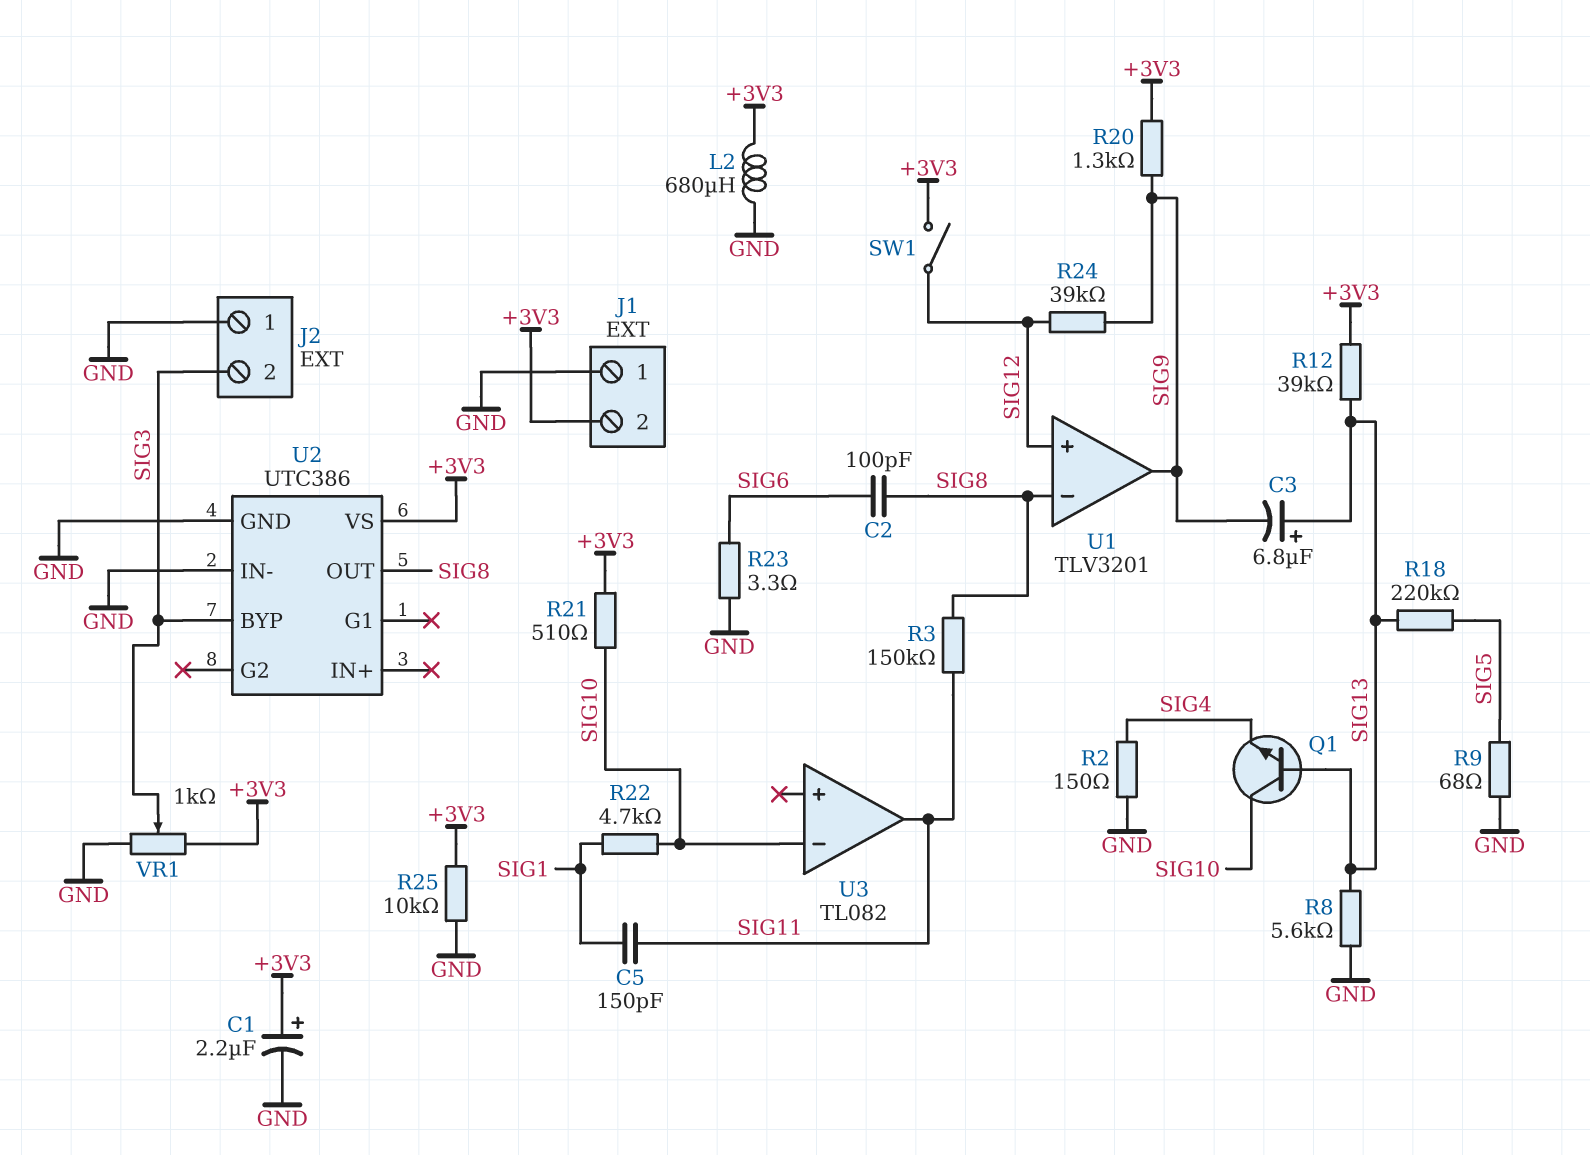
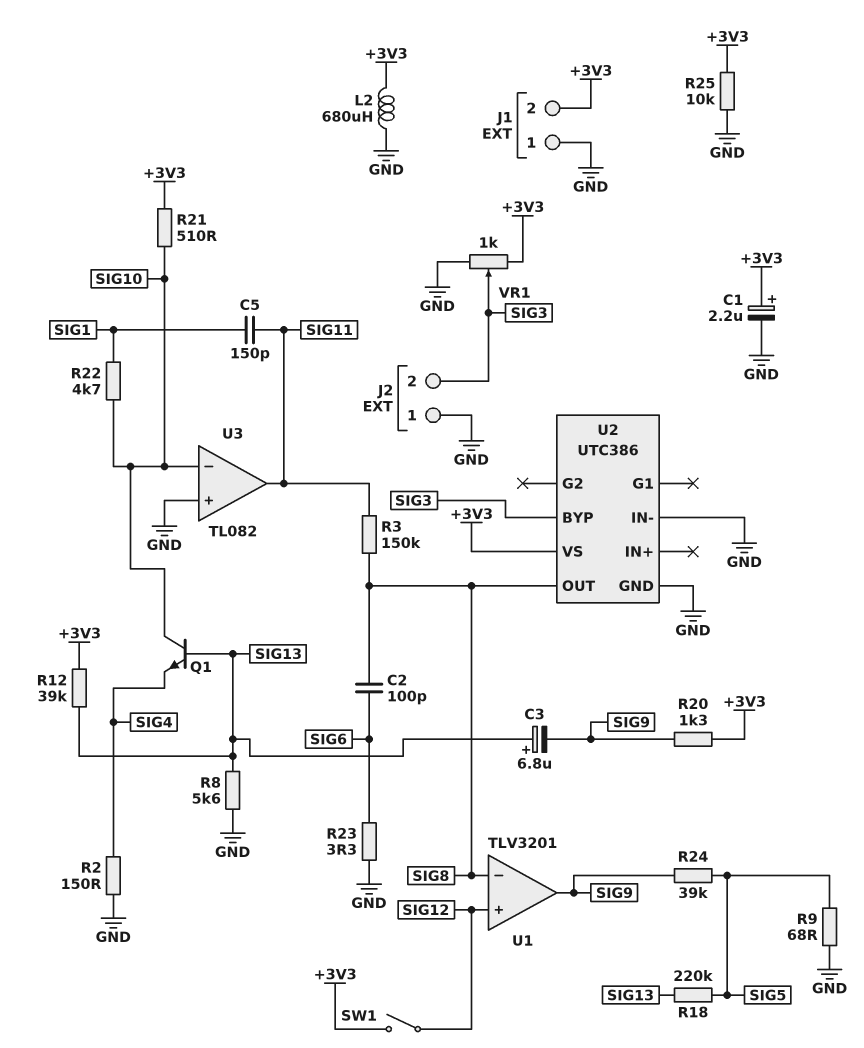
R24: 39k (SIG9, SIG12) -> 39k (SIG5, SIG9)
U3 pin in+: none -> GND

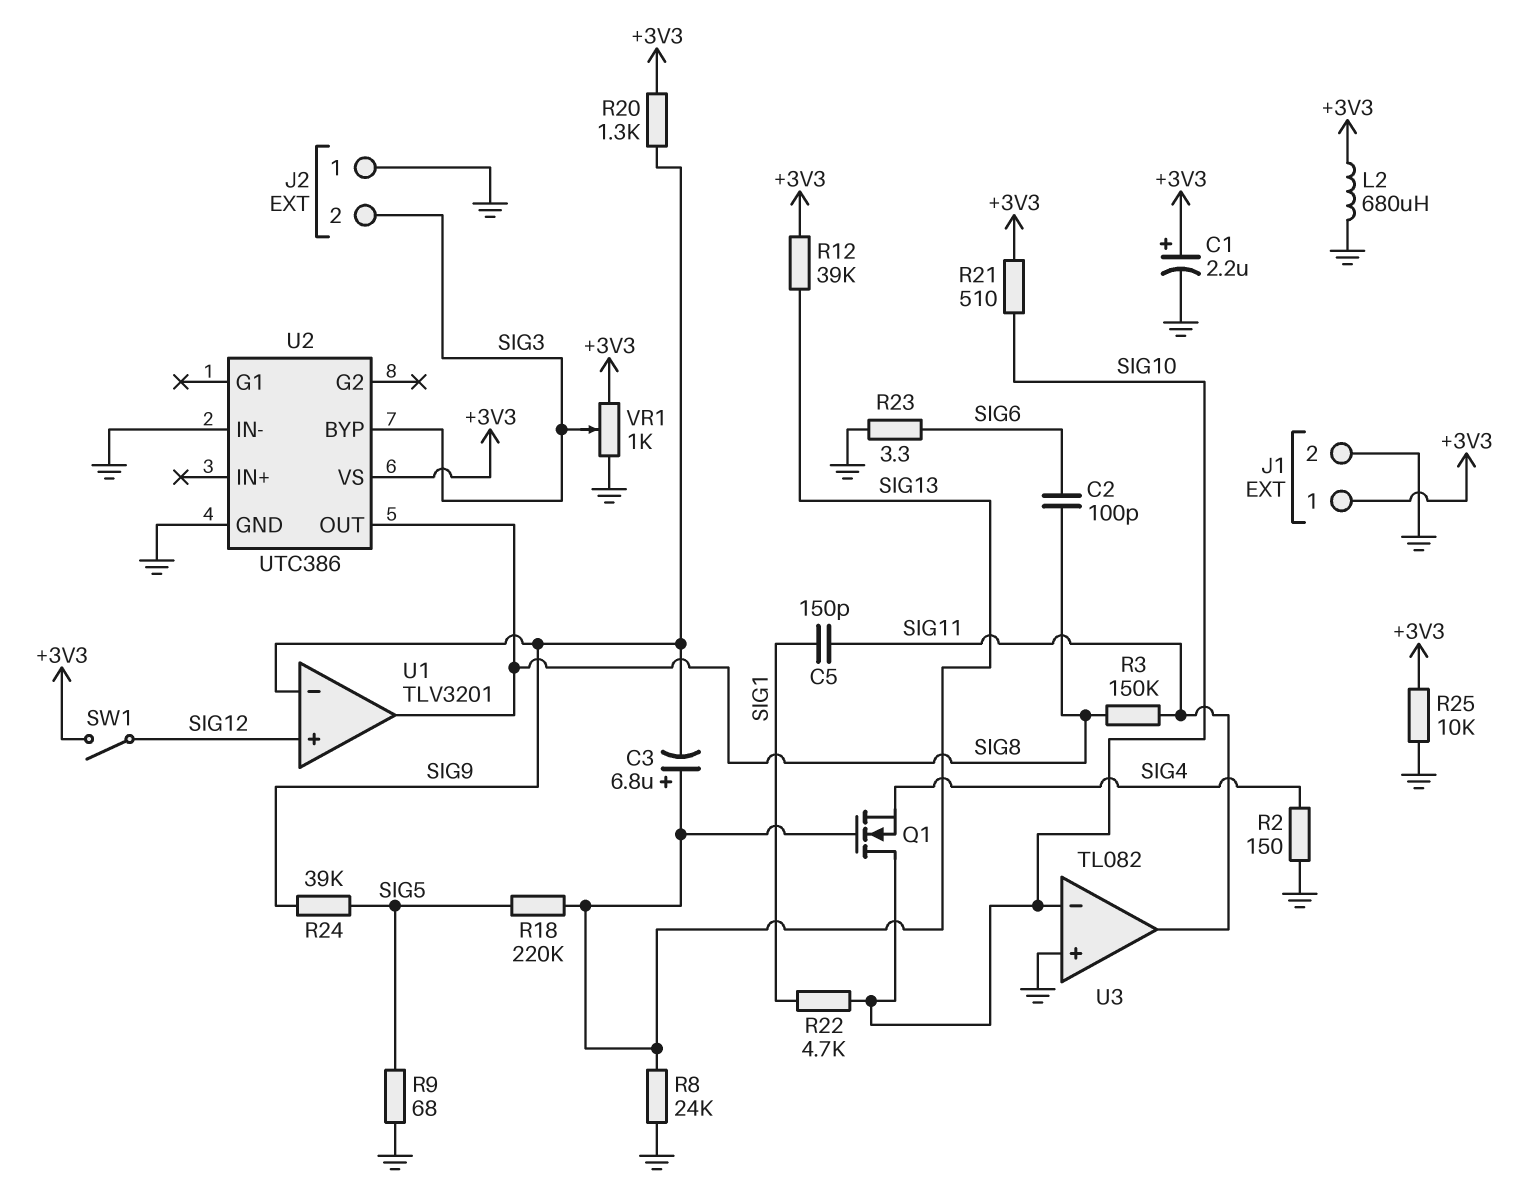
J1 pin 1: GND -> +3V3
J1 pin 2: +3V3 -> GND
Q1: NPN (B SIG13, C SIG10, E SIG4) -> NMOS (G SIG13, D SIG10, S SIG4)
R8: 5.6k (GND, SIG13) -> 24k (GND, SIG13)
U1 pin in-: SIG8 -> SIG9
U1 pin out: SIG9 -> SIG8

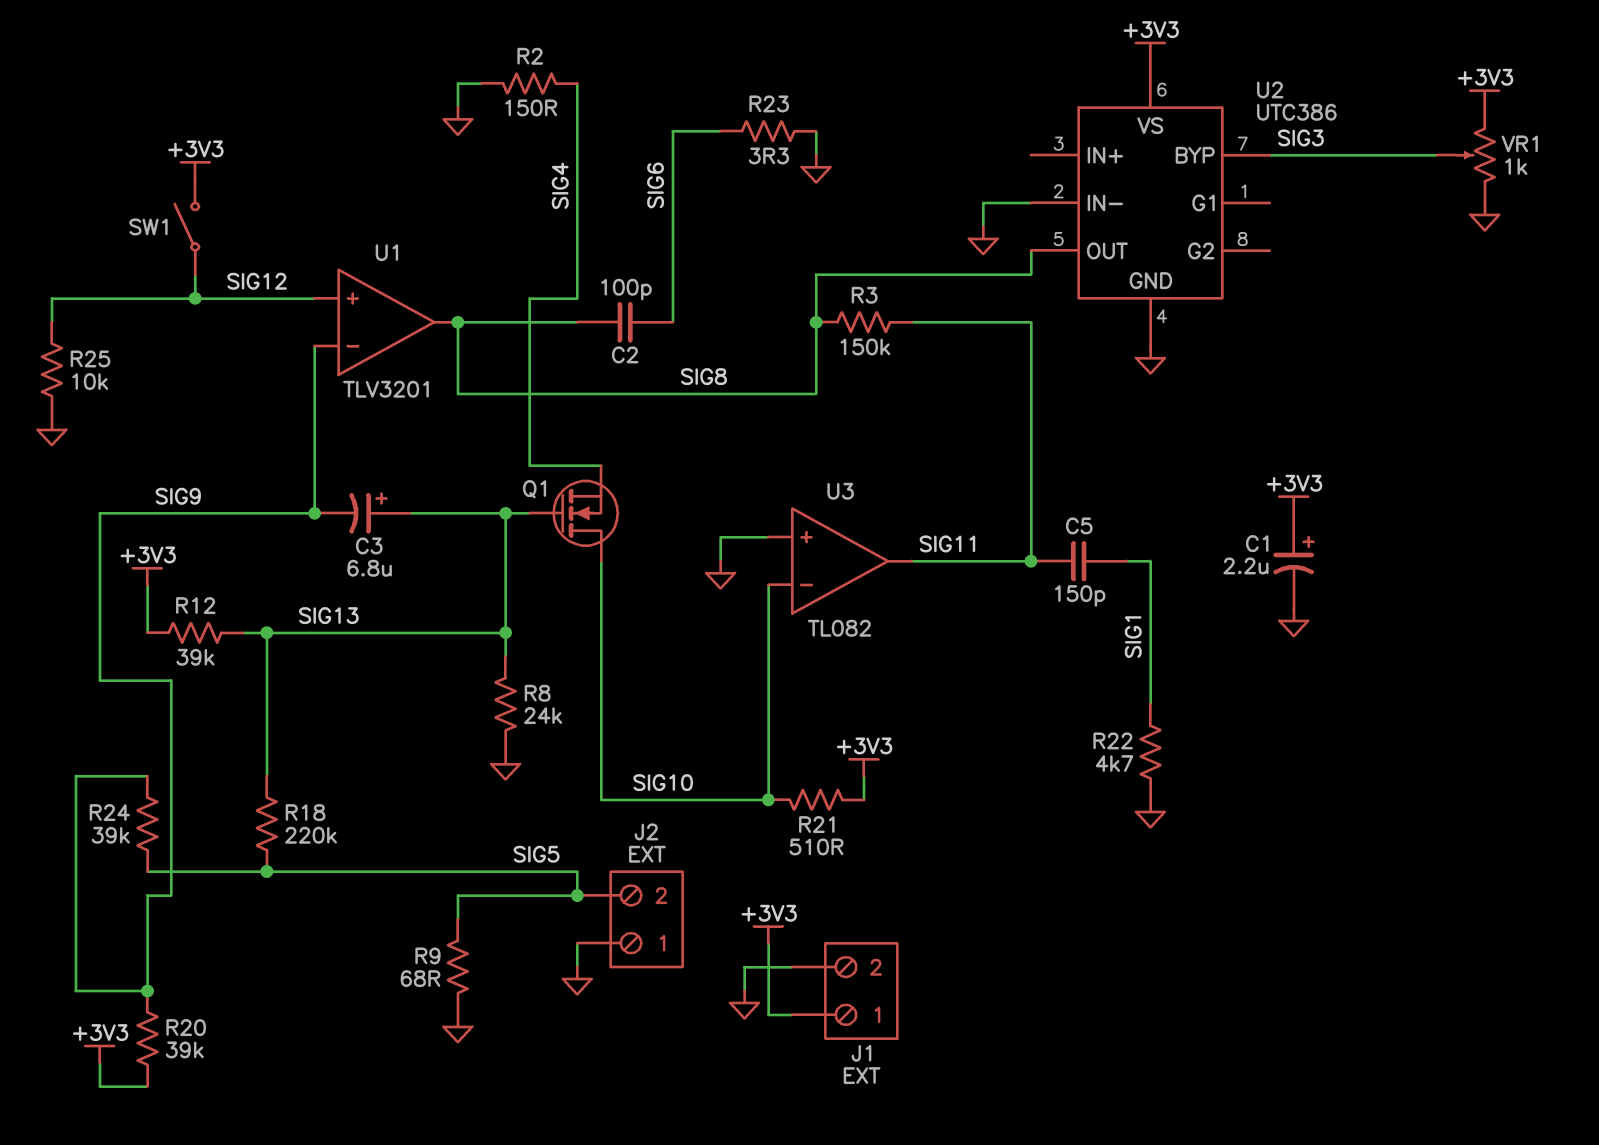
J2 pin 2: SIG3 -> SIG5
L2: 680uH (+3V3, GND) -> none
R20: 1.3k (+3V3, SIG9) -> 39k (+3V3, SIG9)
R22: 4.7k (SIG1, SIG10) -> 4.7k (GND, SIG1)
R25: 10k (+3V3, GND) -> 10k (GND, SIG12)

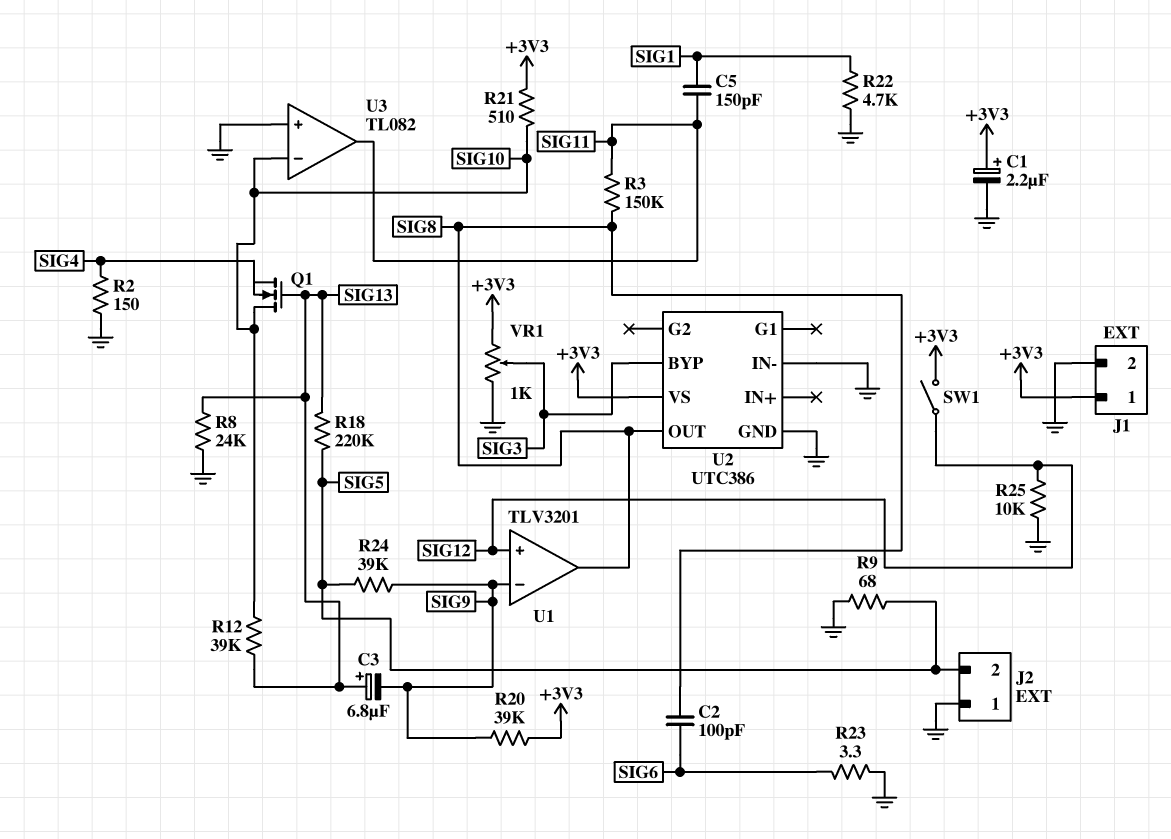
R12: 39k (+3V3, SIG13) -> 39k (SIG10, SIG13)

